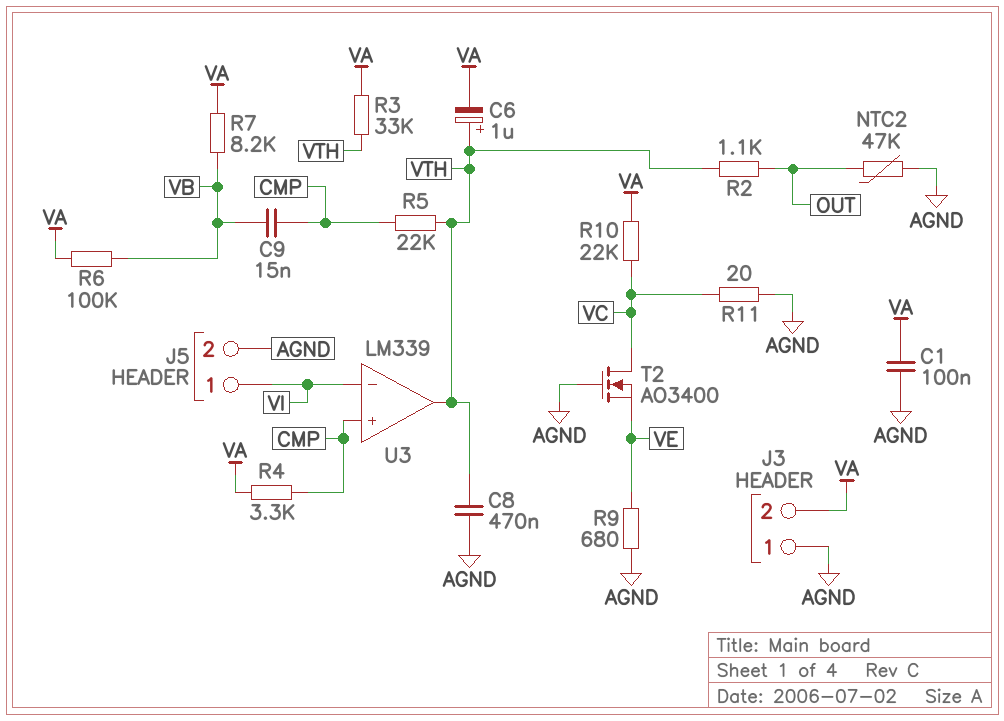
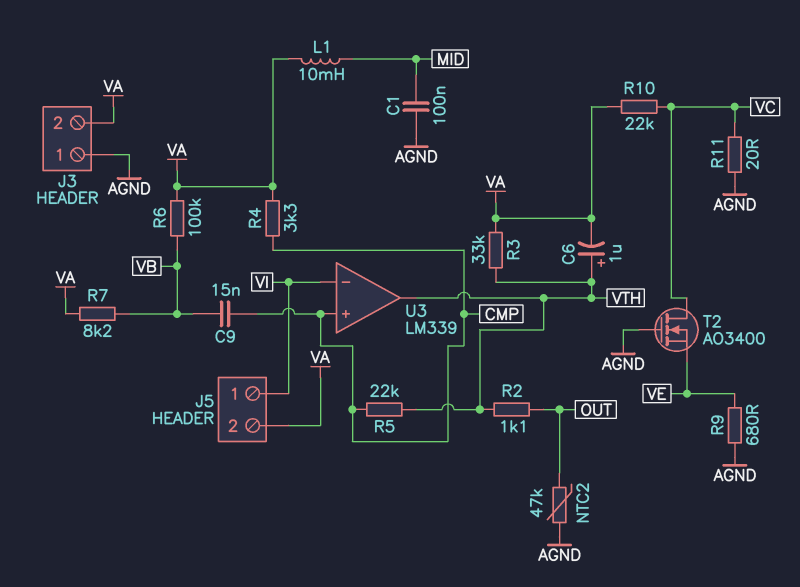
C1: 100nF (AGND, VA) -> 100nF (AGND, MID)
C8: 470nF (AGND, VTH) -> none
J5 pin 2: AGND -> VA
L1: none -> 10mH (MID, VA)

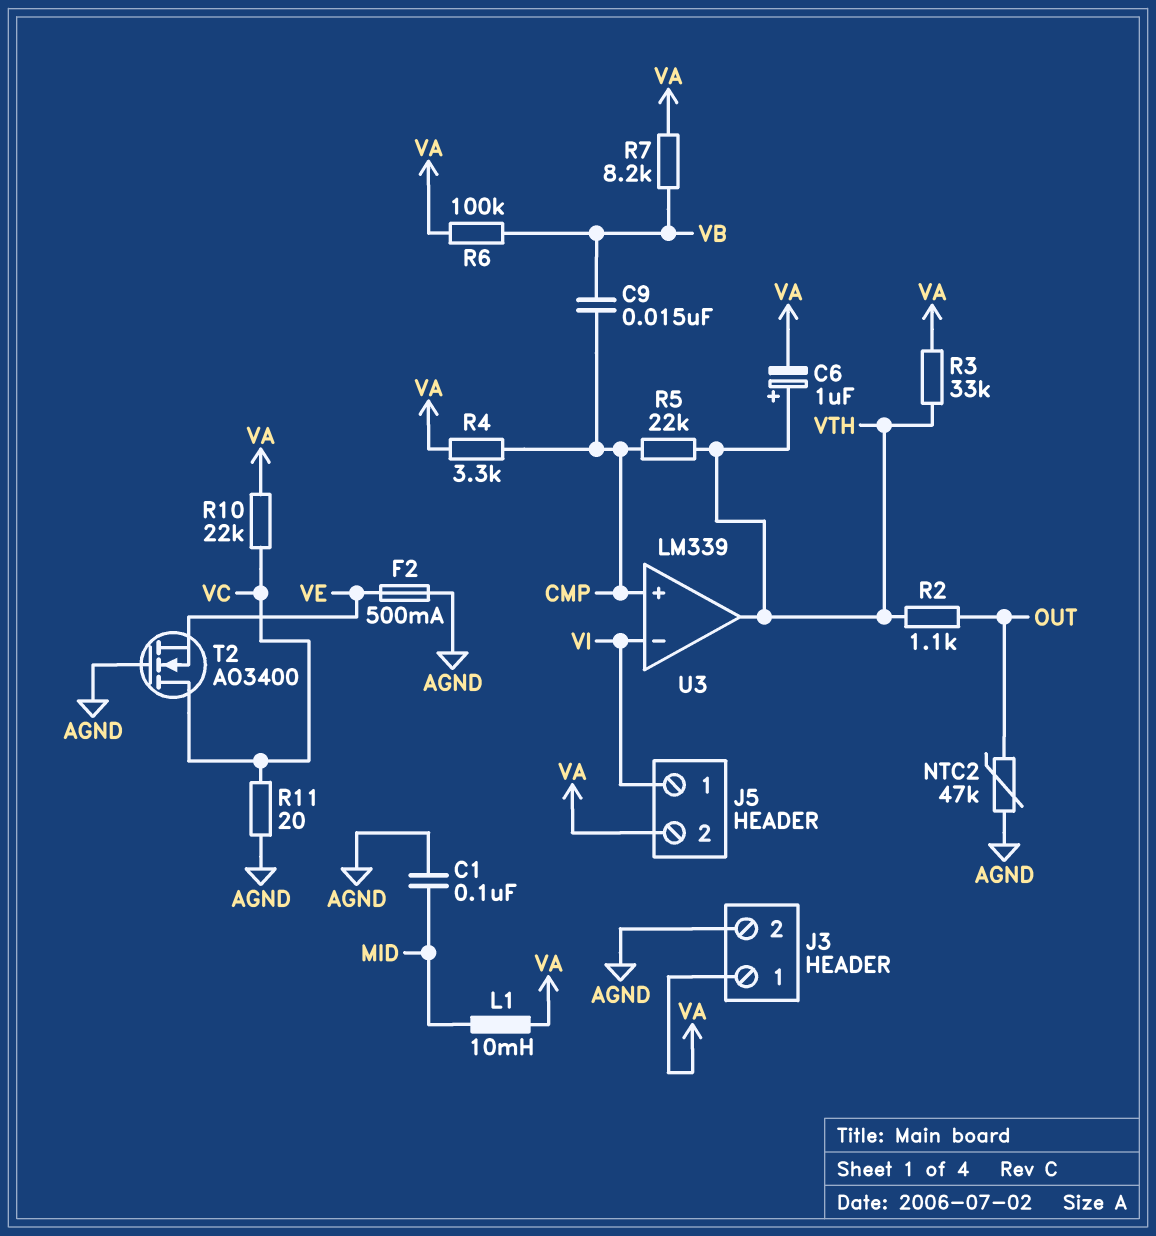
F2: none -> 500mA (AGND, VE)
J3 pin 1: AGND -> VA
J3 pin 2: VA -> AGND
R9: 680 (AGND, VE) -> none

